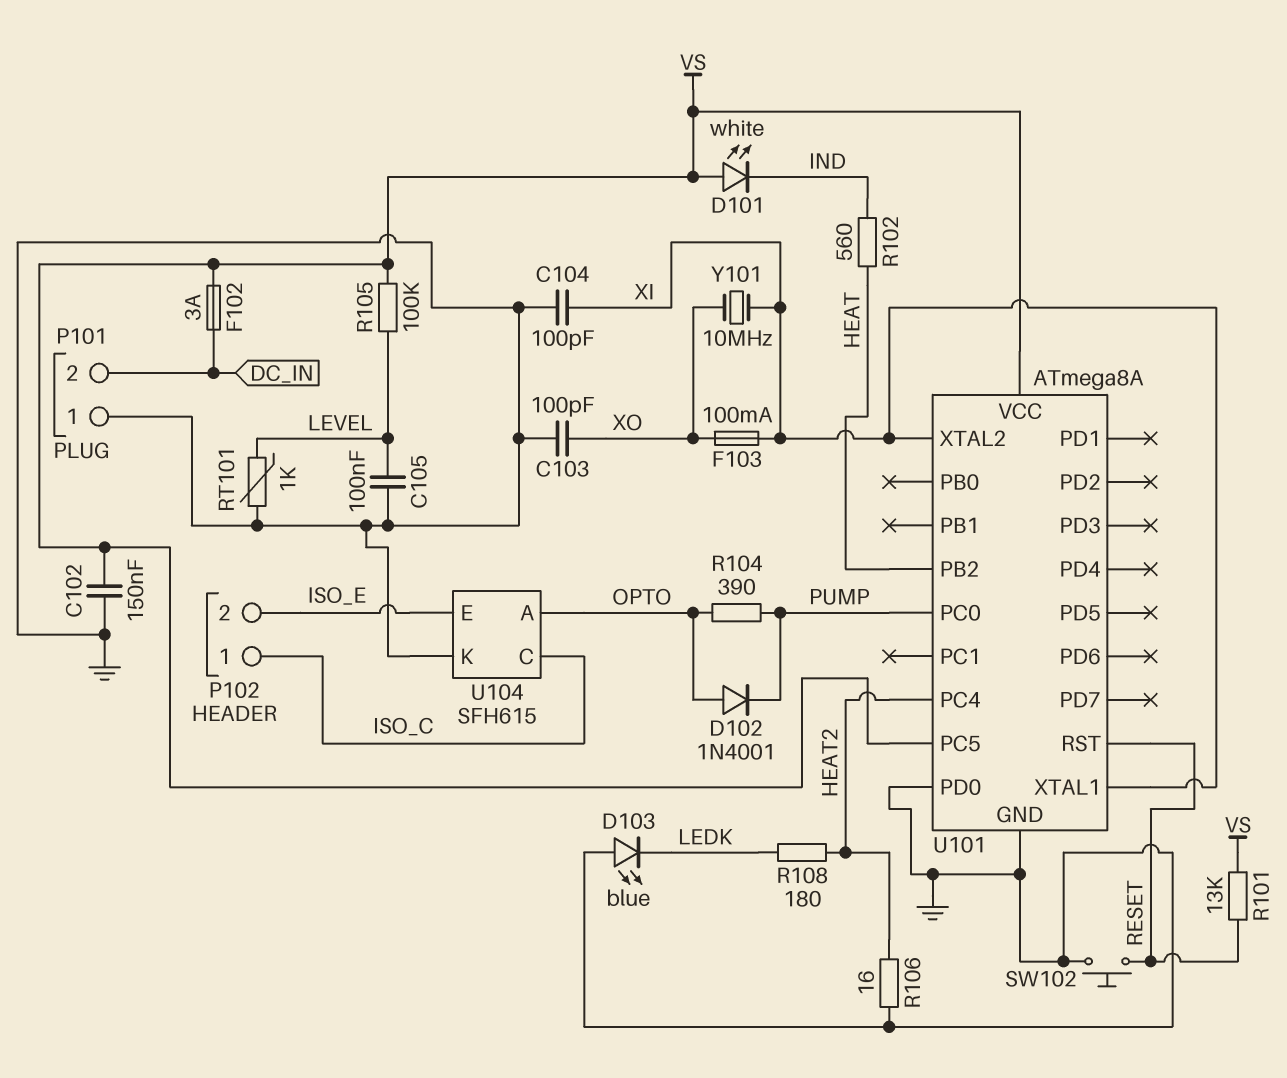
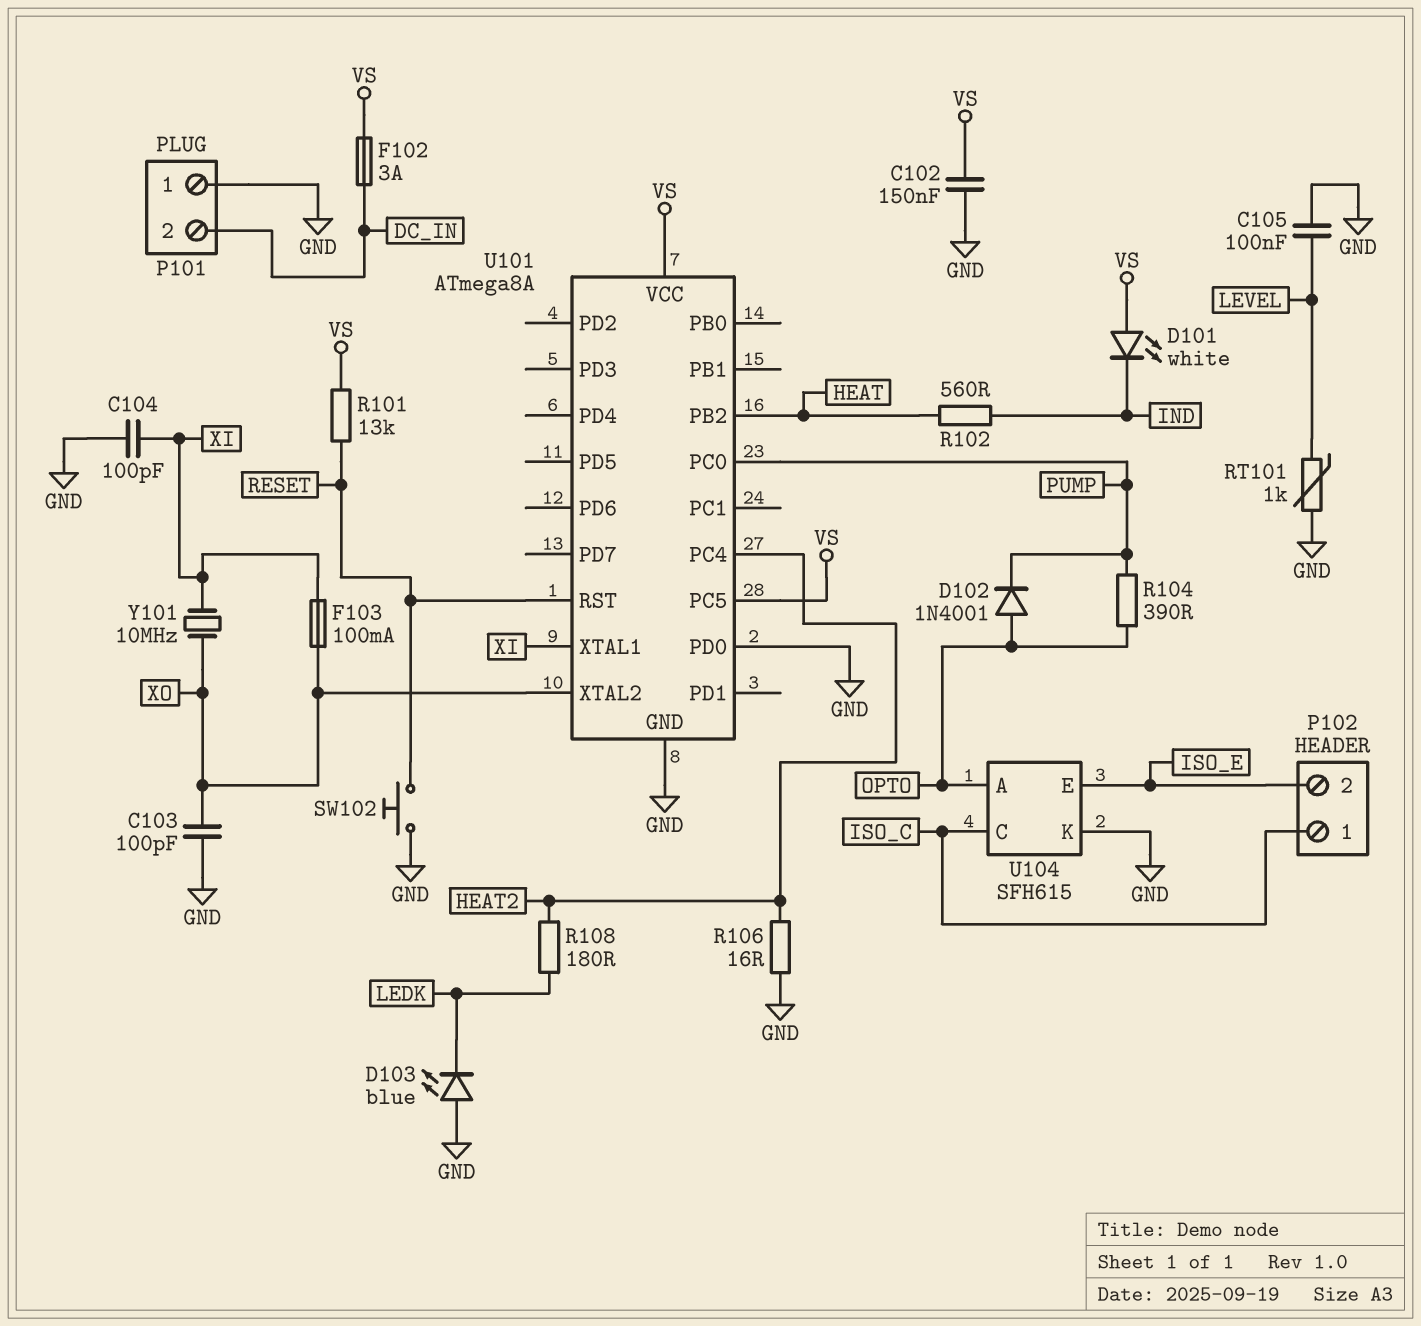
R105: 100k (LEVEL, VS) -> none
U101 pin XTAL2: XI -> XO

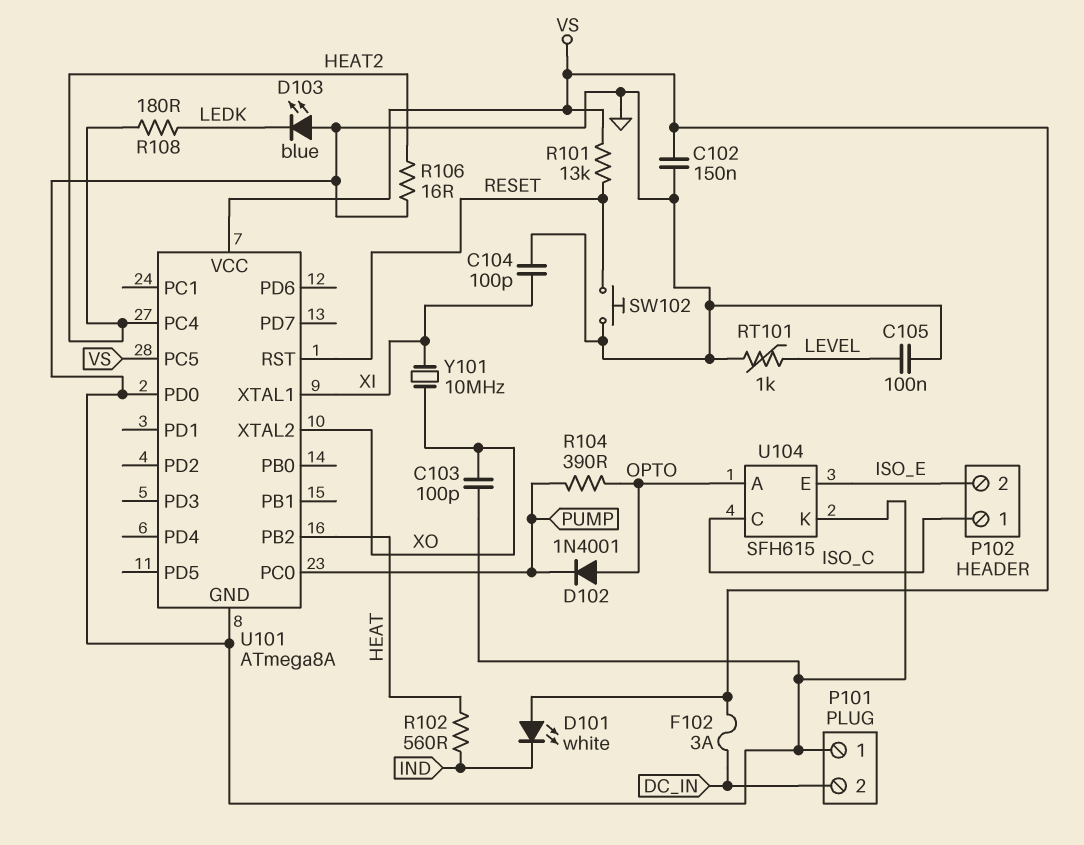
F103: 100mA (XI, XO) -> none

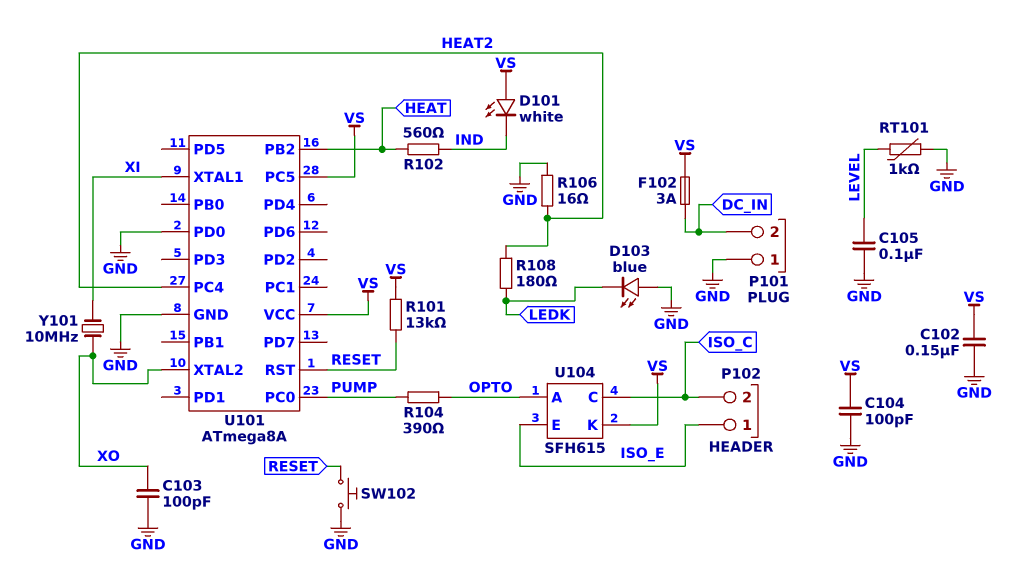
C104: 100pF (GND, XI) -> 100pF (GND, VS)
D102: diode 1N4001 (A OPTO, K PUMP) -> none
P102 pin 1: ISO_C -> ISO_E
P102 pin 2: ISO_E -> ISO_C
U104 pin K: GND -> VS

